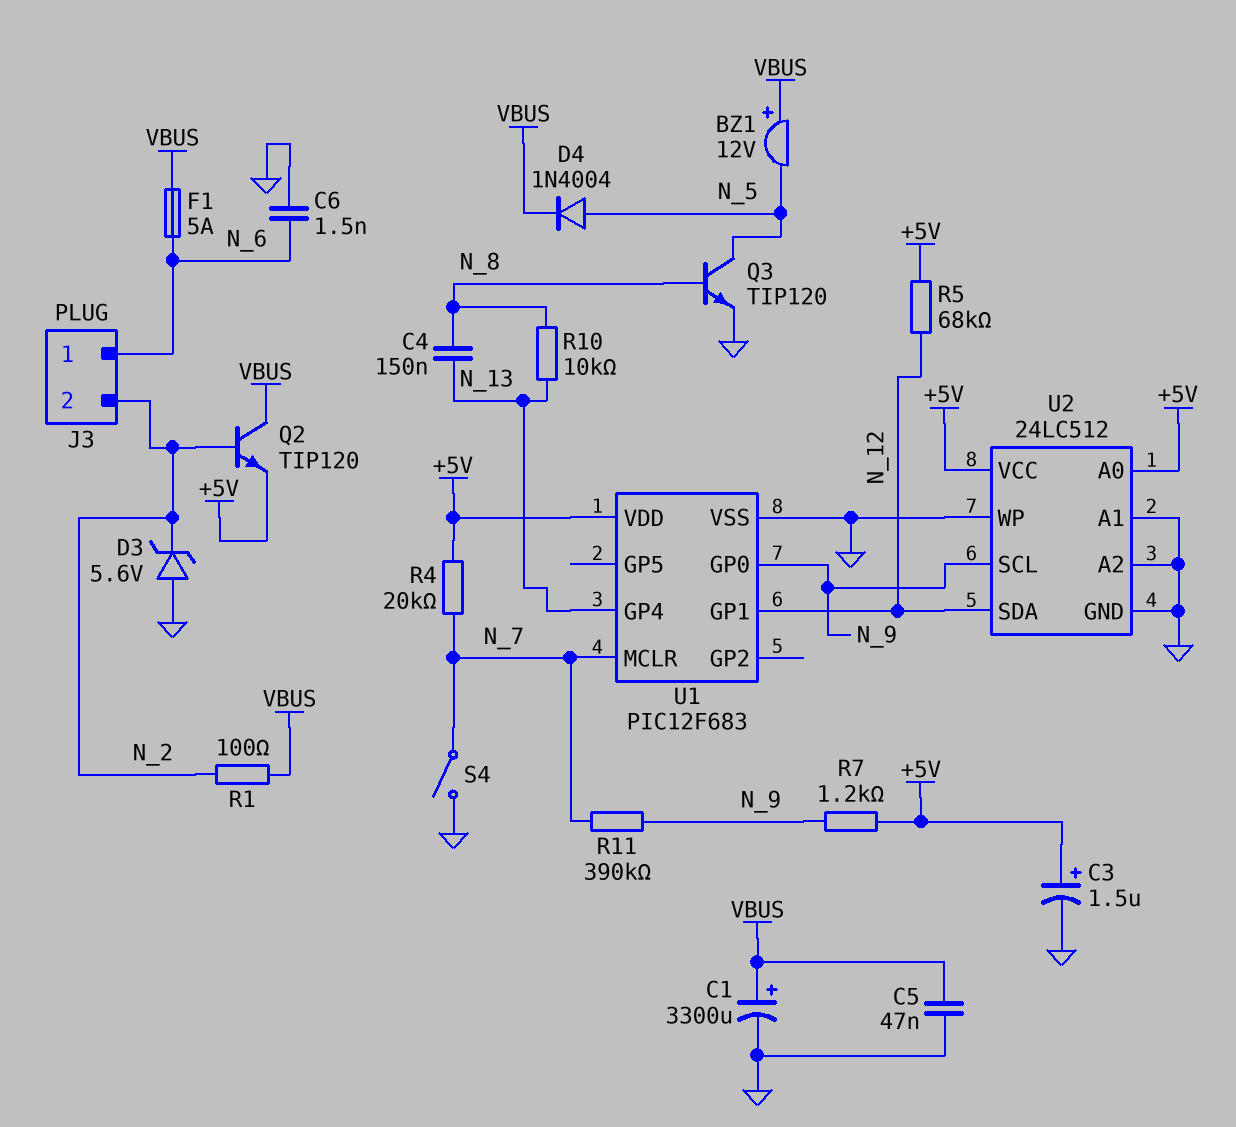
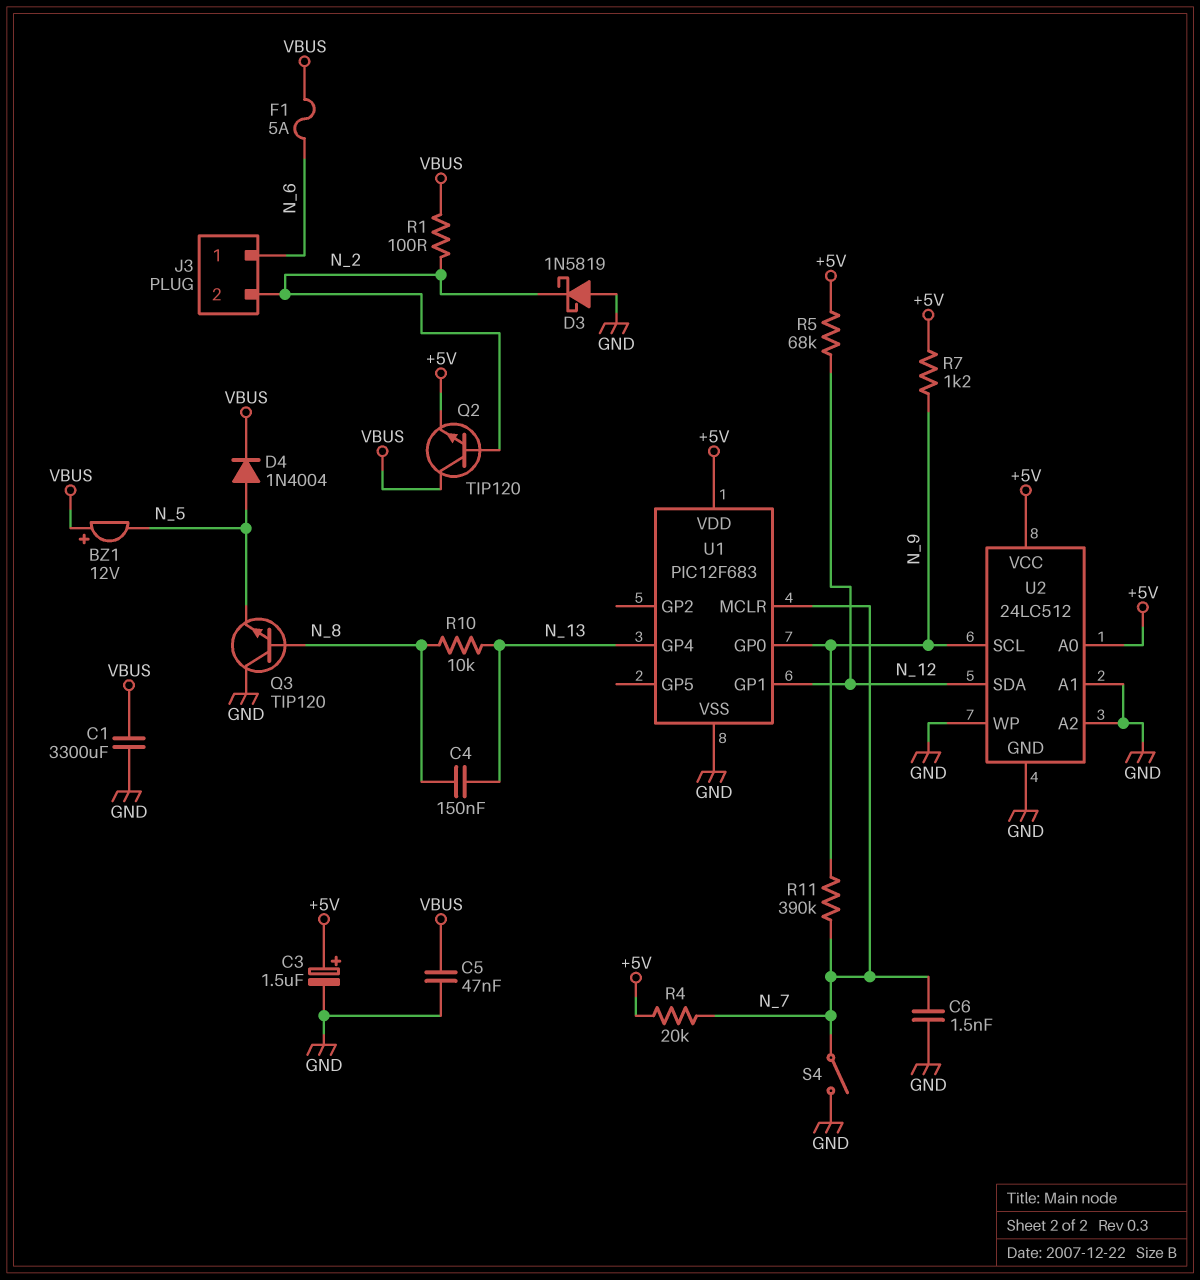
C1: 3300uF (plus VBUS, minus GND) -> 3300uF (GND, VBUS)
C6: 1.5nF (GND, N_6) -> 1.5nF (GND, N_7)
D3: zener 5.6V (A GND, K N_2) -> schottky 1N5819 (A GND, K N_2)
Q3: NPN TIP120 (B N_8, C N_5, E GND) -> NPN TIP120 (B N_8, C GND, E N_5)

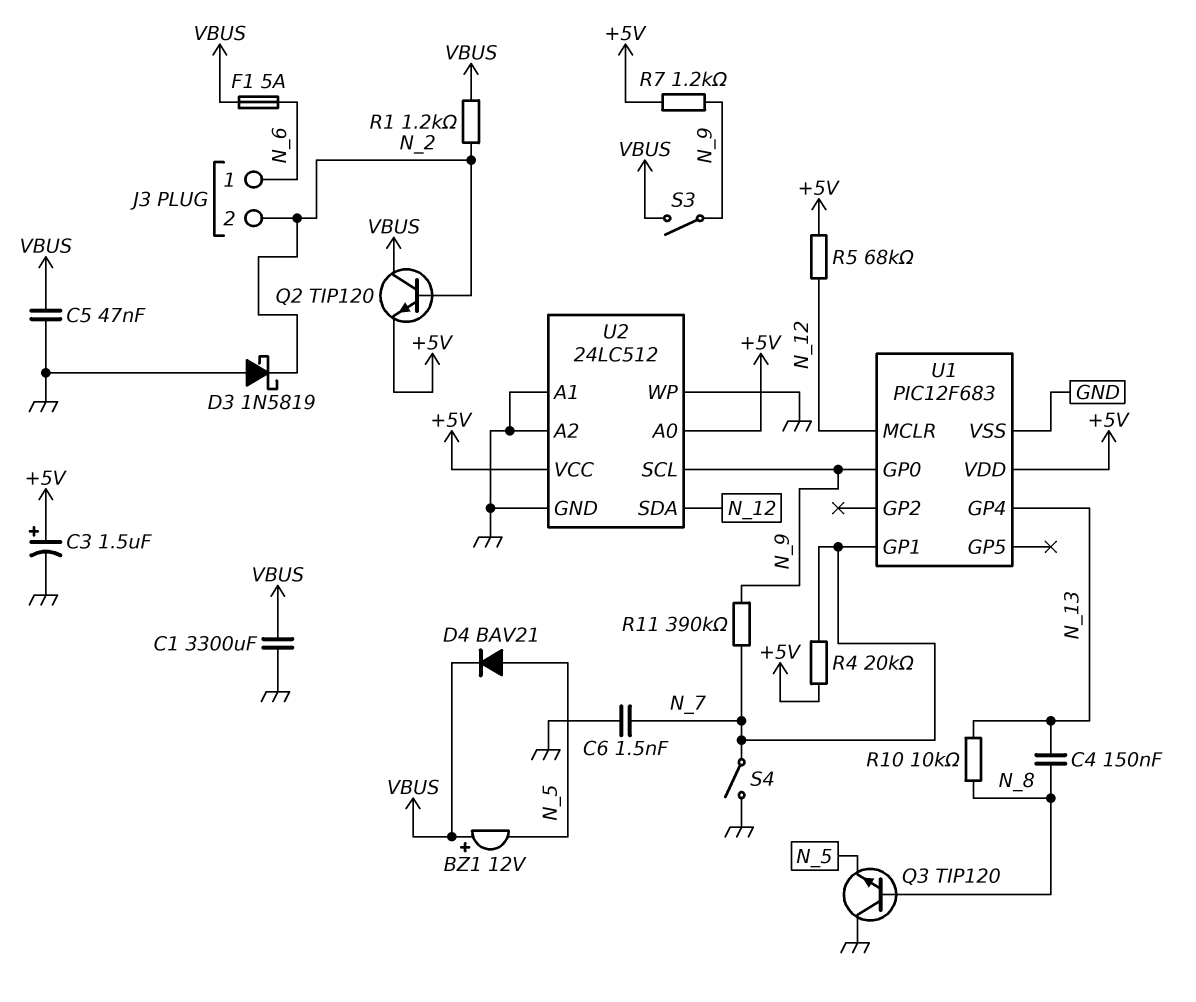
D4: diode 1N4004 (A N_5, K VBUS) -> diode BAV21 (A N_5, K VBUS)
R1: 100 (N_2, VBUS) -> 1.2k (N_2, VBUS)
S3: none -> switch (N_9, VBUS)
U1 pin GP1: N_12 -> N_7
U1 pin MCLR: N_7 -> N_12

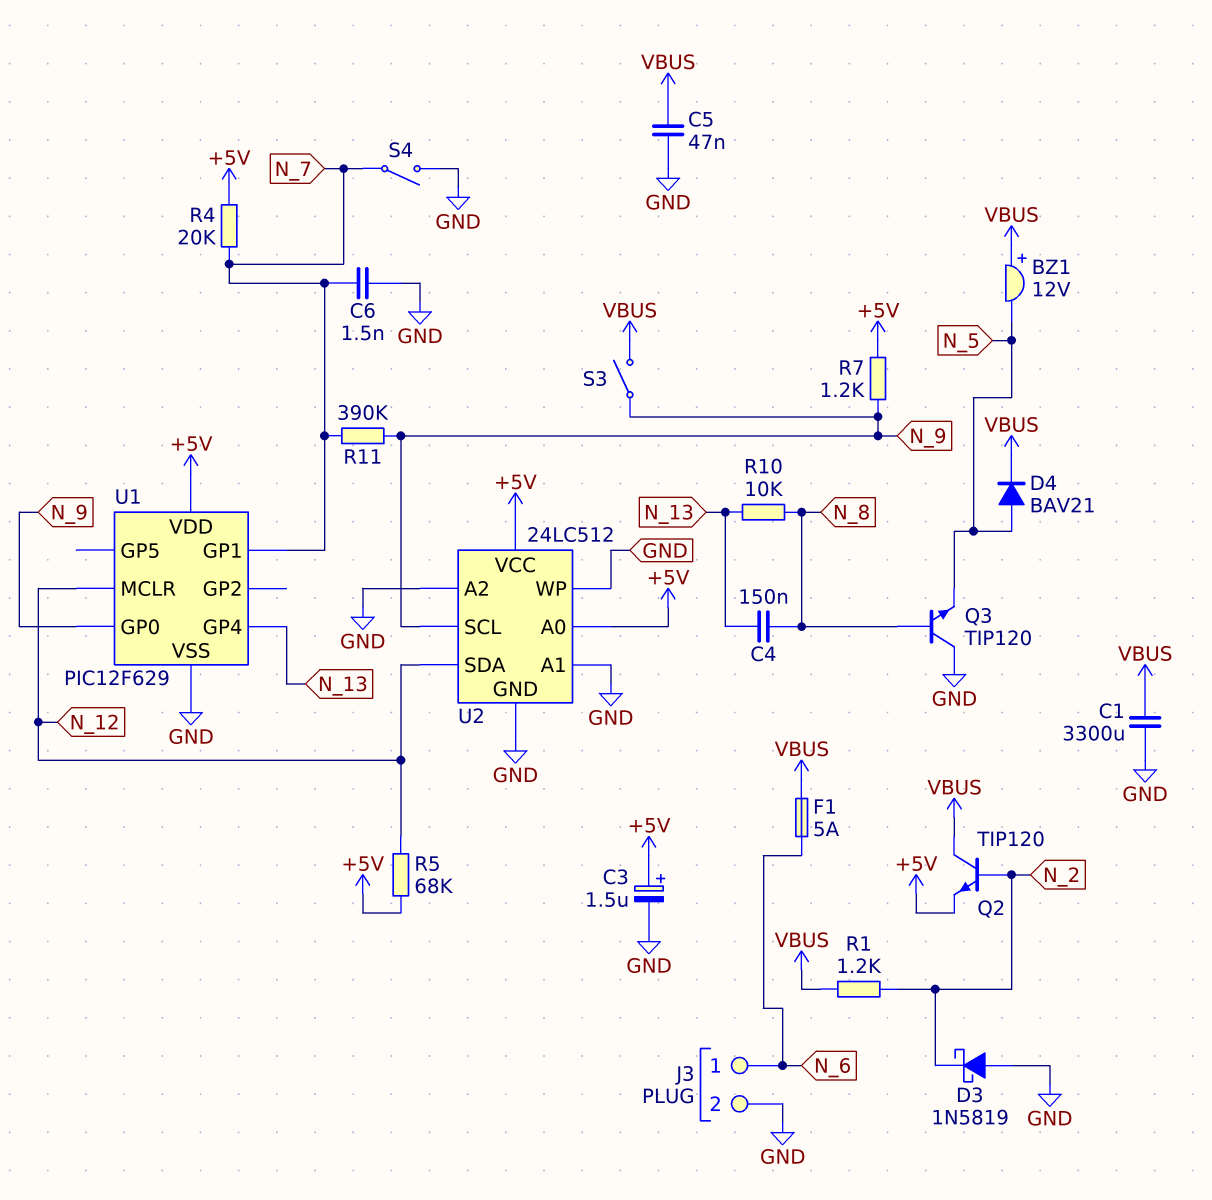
J3 pin 2: N_2 -> GND
U1: PIC12F683 -> PIC12F629

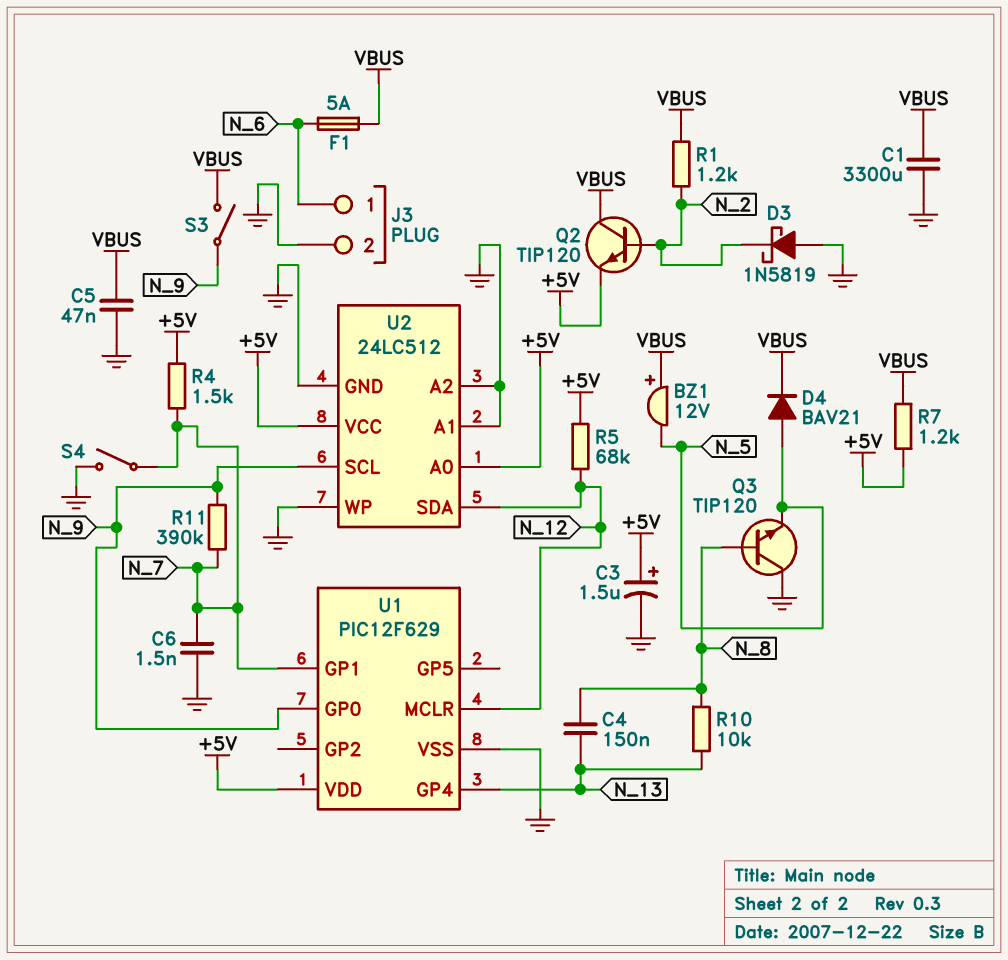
R4: 20k (+5V, N_7) -> 1.5k (+5V, N_7)
R7: 1.2k (+5V, N_9) -> 1.2k (+5V, VBUS)

